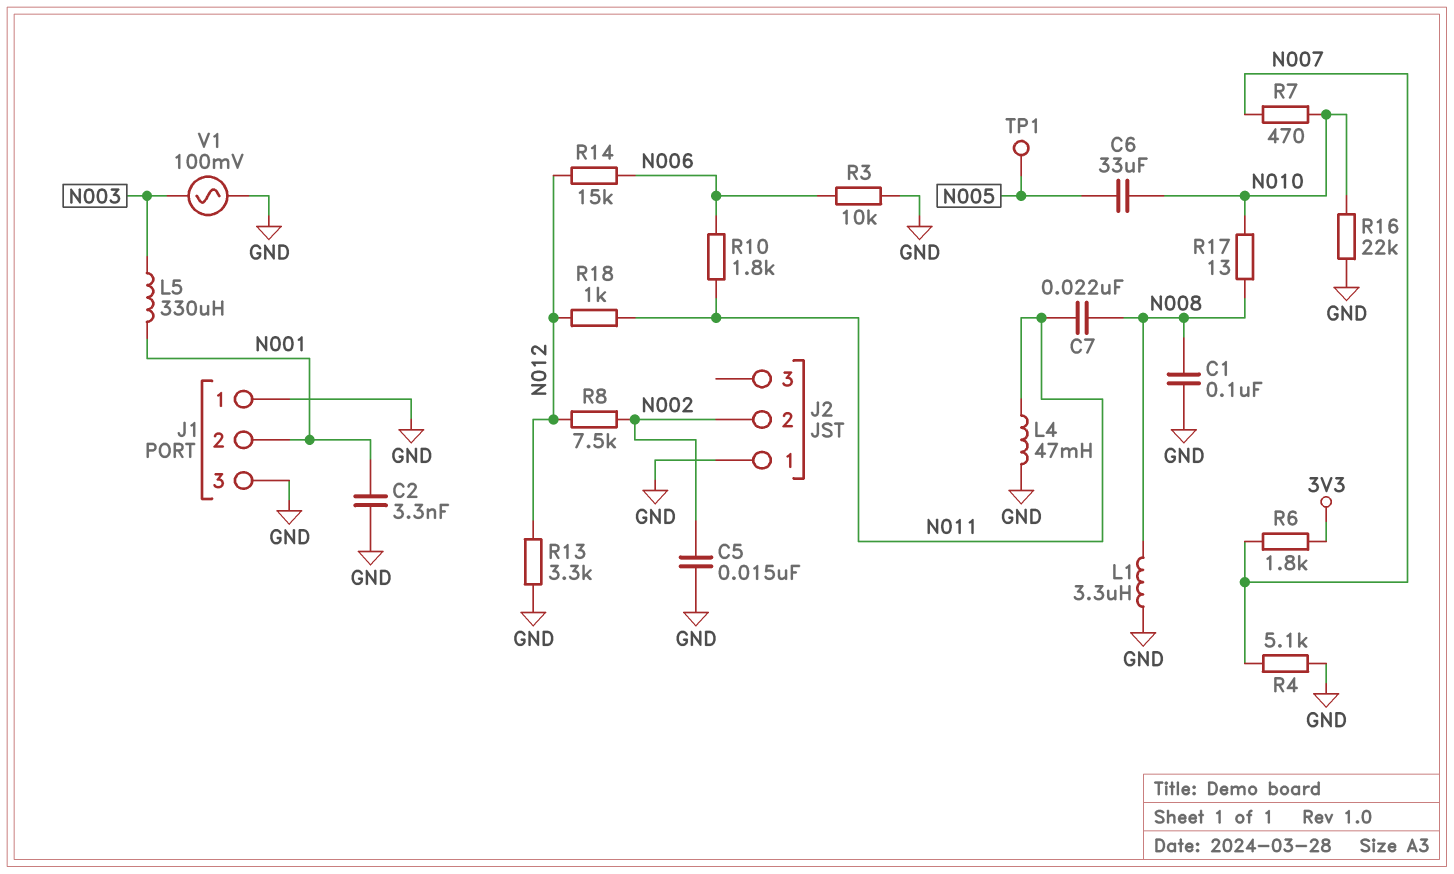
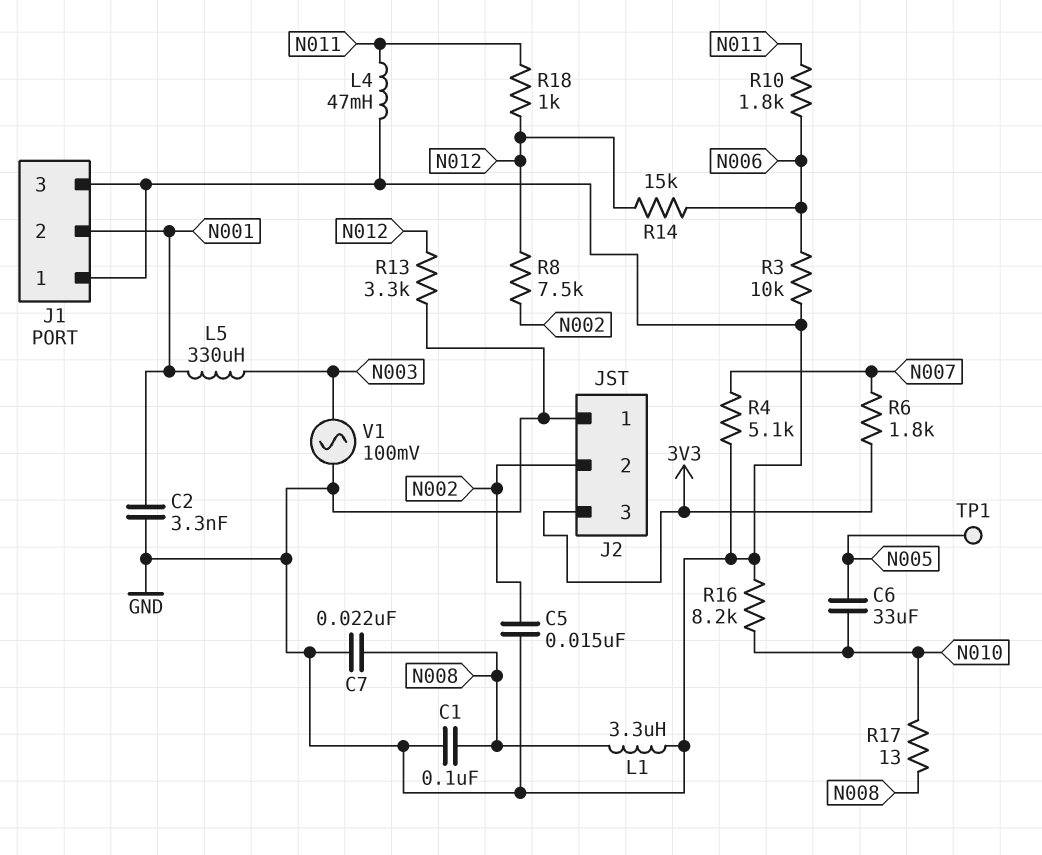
C7: 22nF (N008, N011) -> 22nF (GND, N008)
J2 pin 3: none -> 3V3
R7: 470 (N007, N010) -> none
R16: 22k (GND, N010) -> 8.2k (GND, N010)

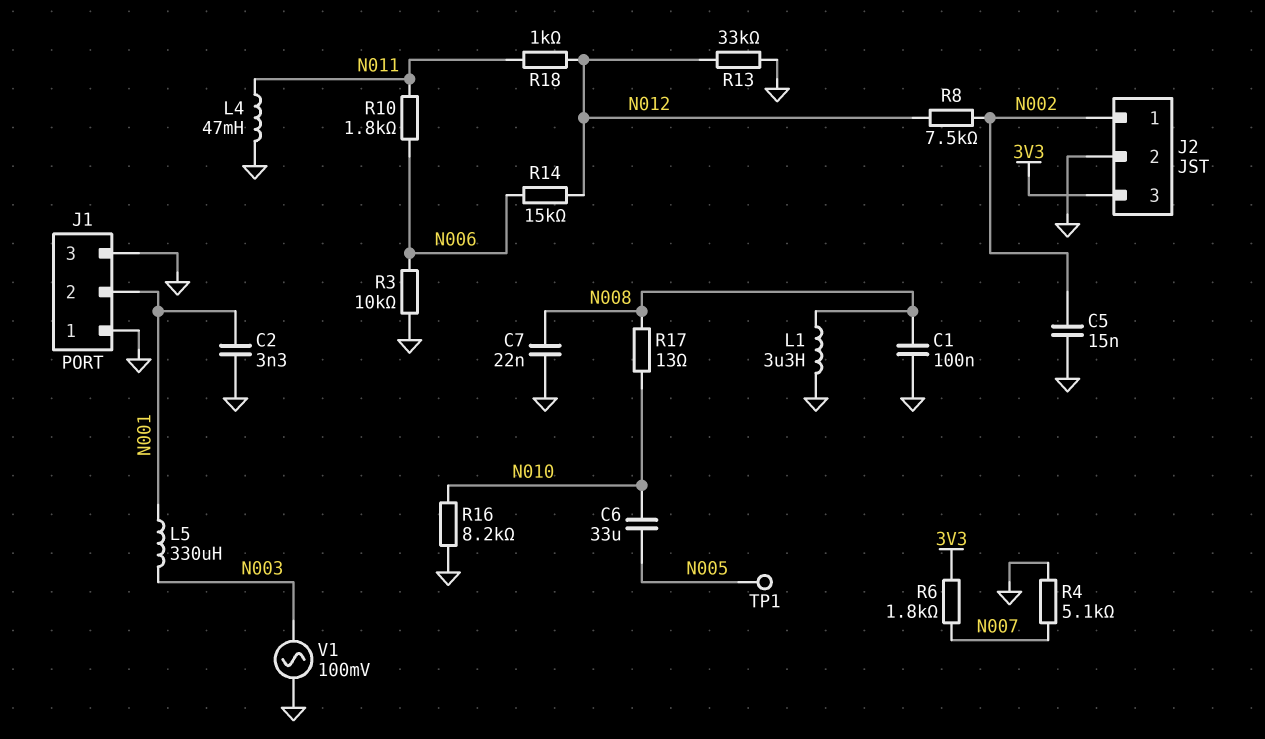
J2 pin 1: GND -> N002
J2 pin 2: N002 -> GND
R13: 3.3k (GND, N012) -> 33k (GND, N012)

